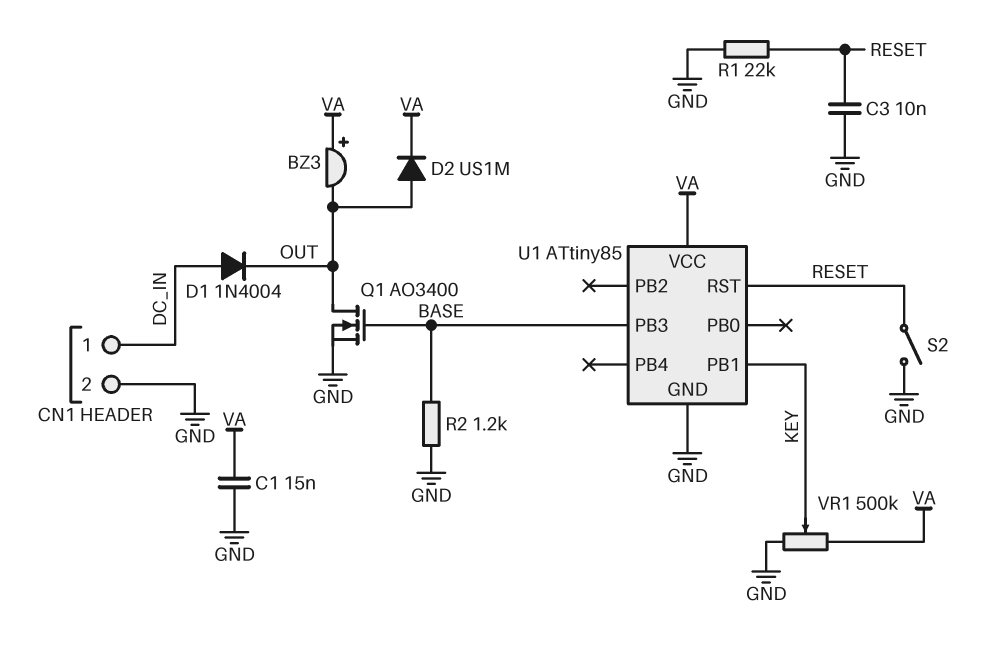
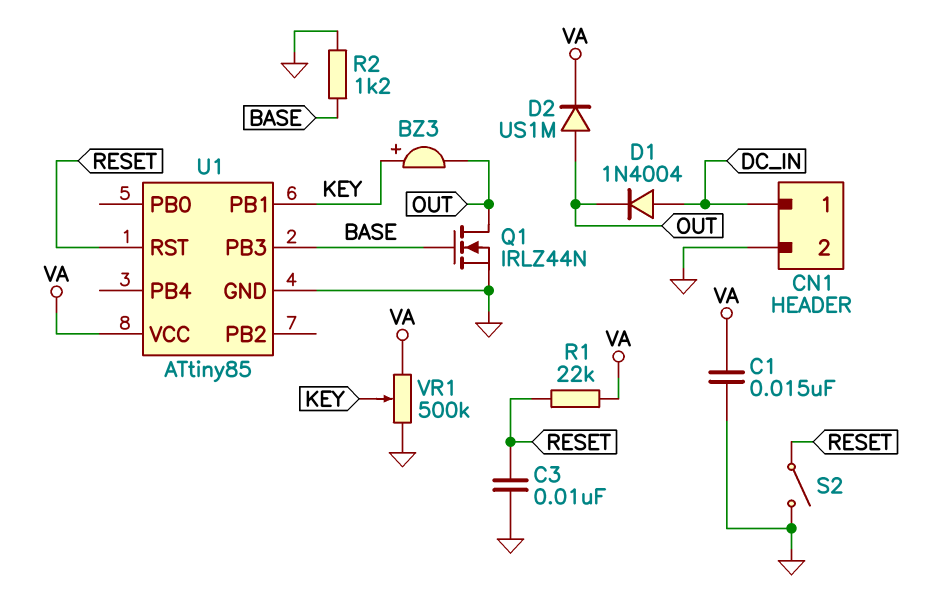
BZ3: buzzer (plus VA, minus OUT) -> buzzer (plus KEY, minus OUT)
Q1: NMOS AO3400 (G BASE, D OUT, S GND) -> NMOS IRLZ44N (G BASE, D OUT, S GND)
R1: 22k (GND, RESET) -> 22k (RESET, VA)

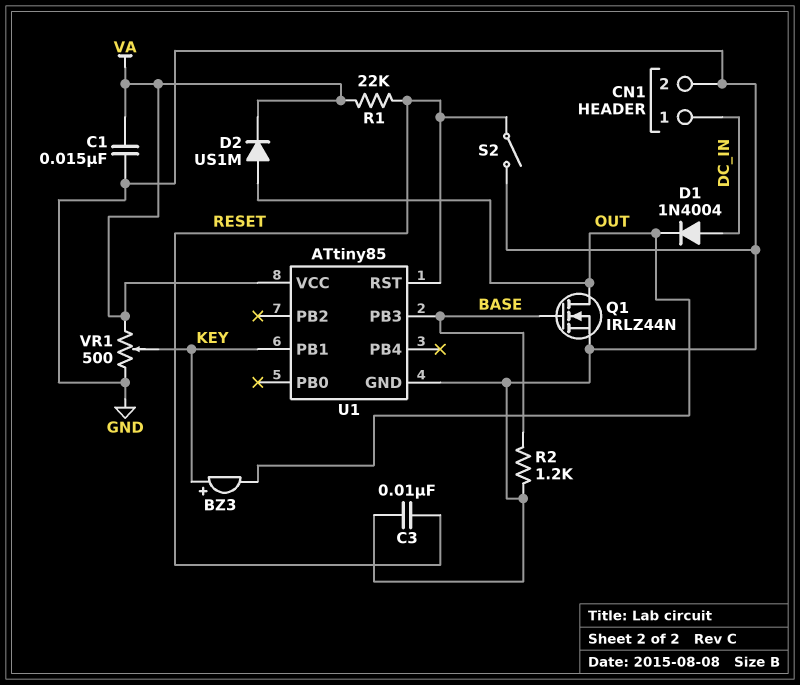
VR1: 500k (GND, VA, wiper KEY) -> 500 (GND, VA, wiper KEY)

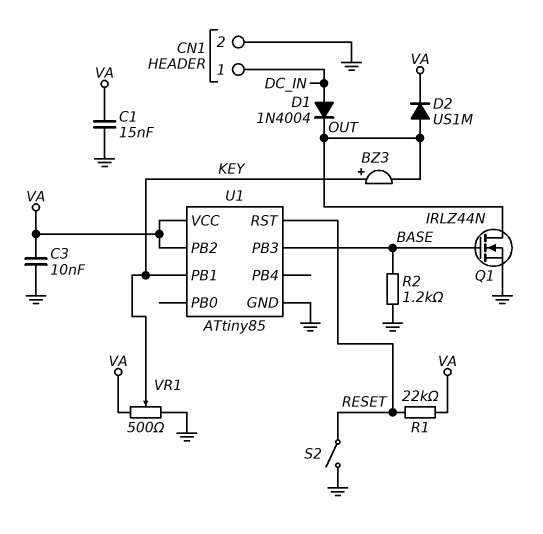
C3: 10nF (GND, RESET) -> 10nF (GND, VA)
U1 pin PB2: none -> VA

